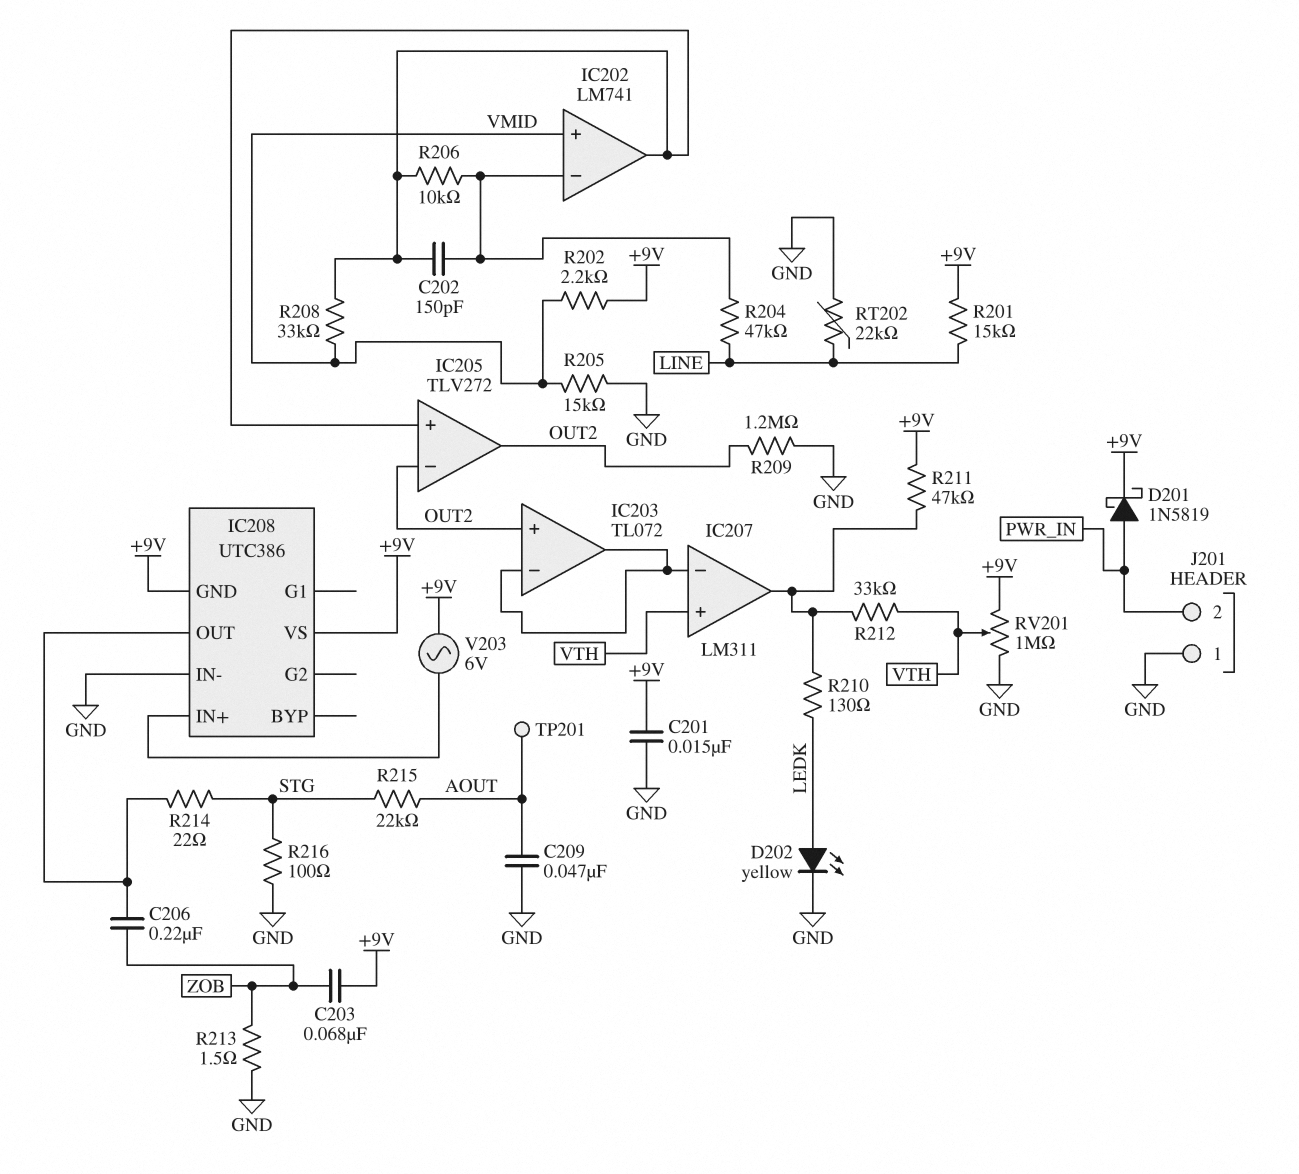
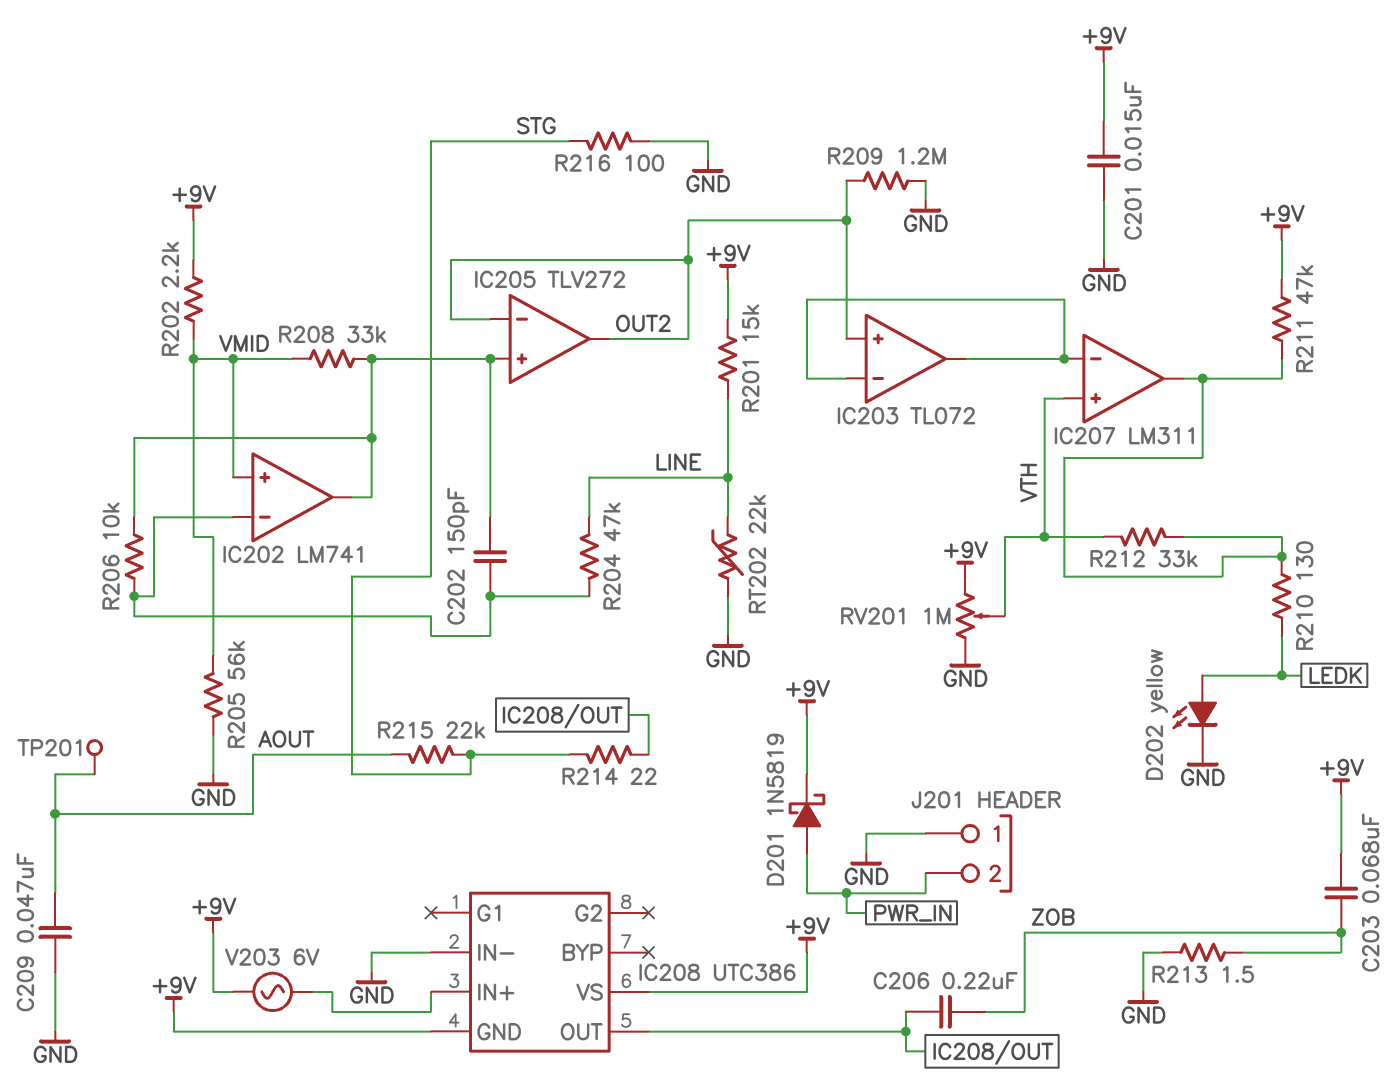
R205: 15k (GND, VMID) -> 56k (GND, VMID)

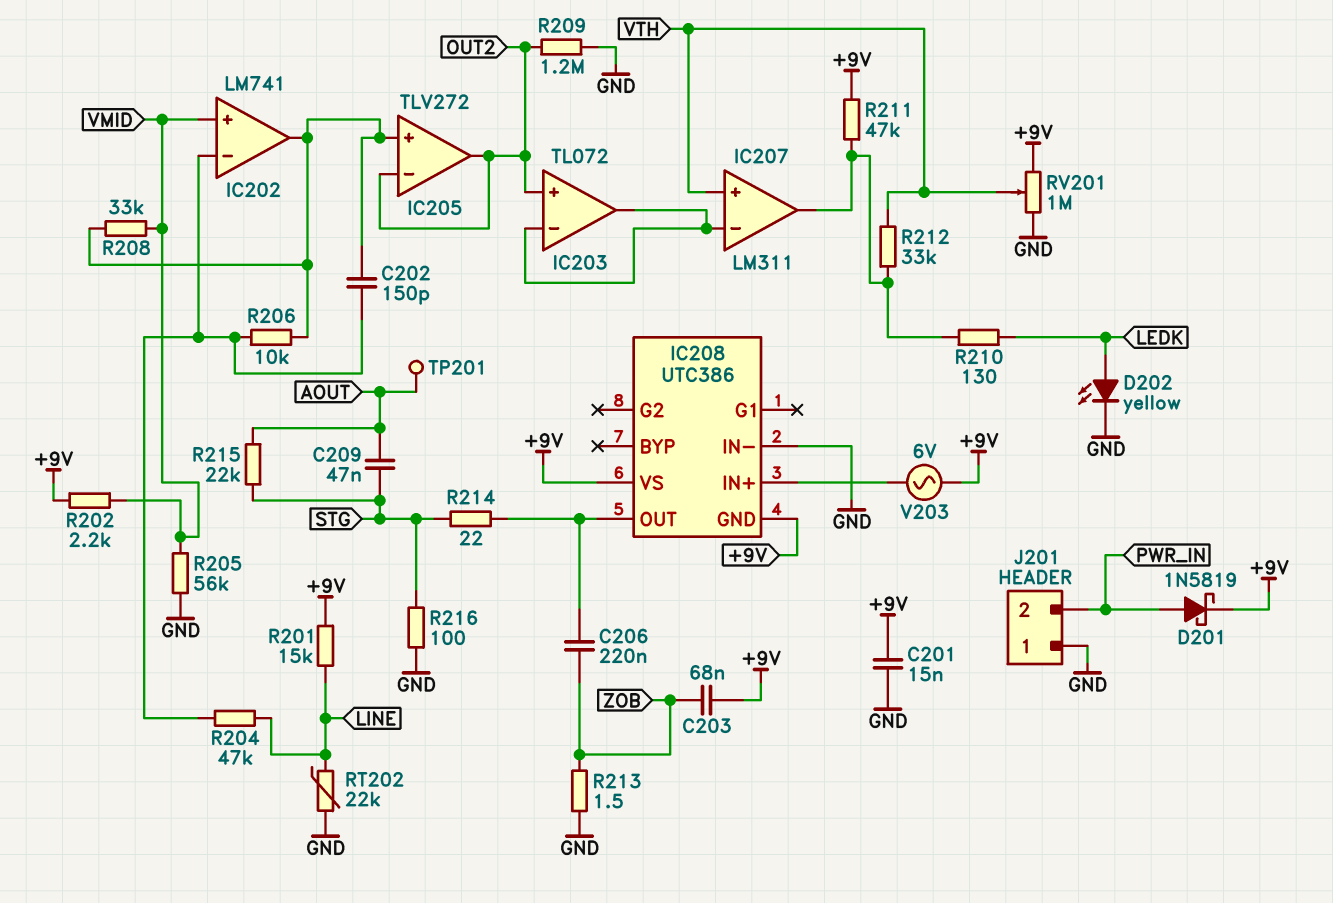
C209: 47nF (AOUT, GND) -> 47nF (AOUT, STG)

